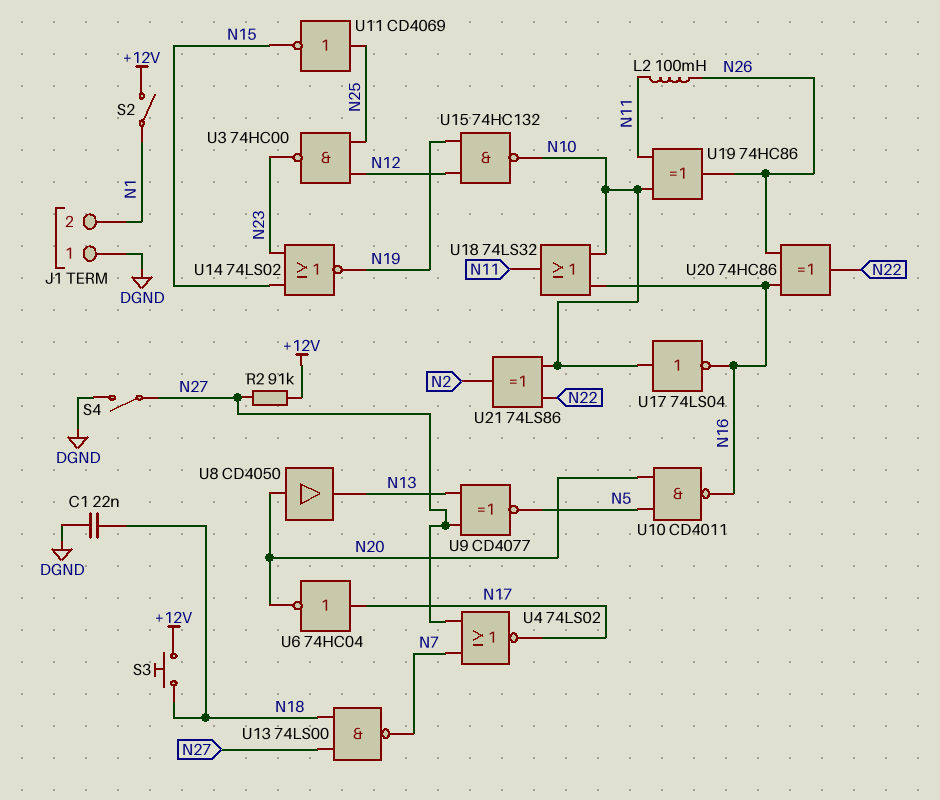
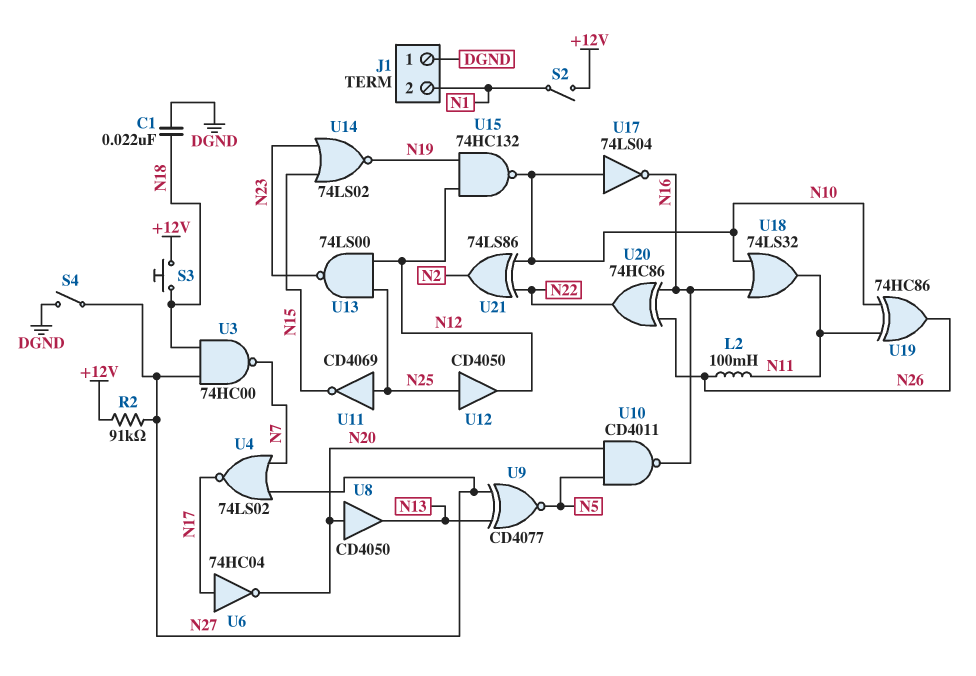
U3: NAND 74HC00 (in N12, in N25, out N23) -> NAND 74HC00 (in N18, in N27, out N7)
U12: none -> buffer CD4050 (in N25, out N12)
U13: NAND 74LS00 (in N18, in N27, out N7) -> NAND 74LS00 (in N12, in N25, out N23)

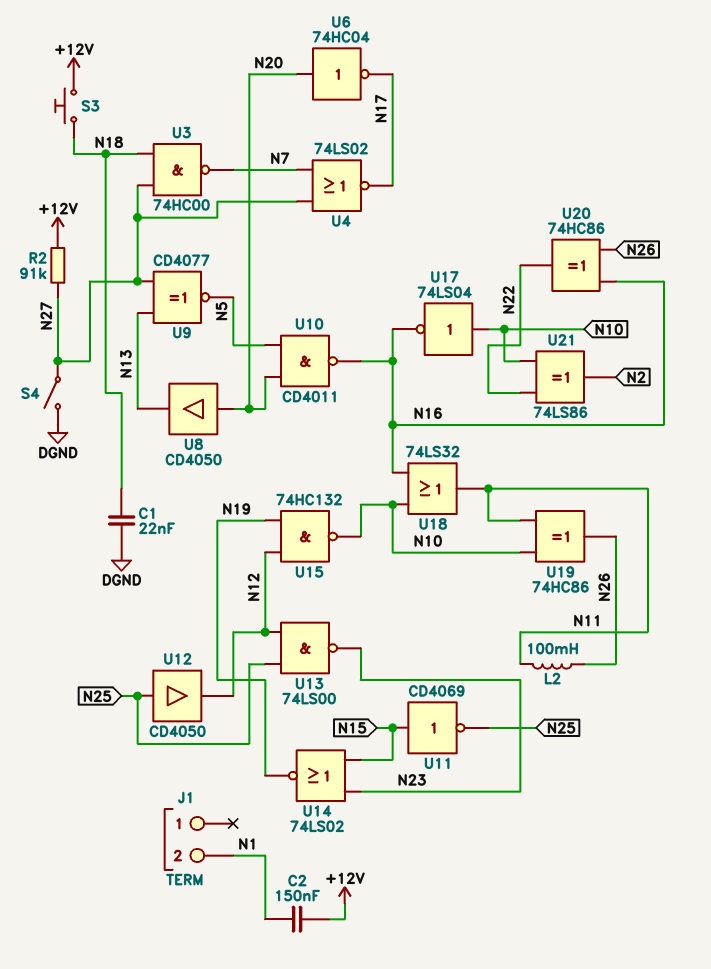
C2: none -> 150nF (+12V, N1)
J1 pin 1: DGND -> none
S2: switch (+12V, N1) -> none
U6: NOT 74HC04 (in N17, out N20) -> NOT 74HC04 (in N20, out N17)
U11: NOT CD4069 (in N25, out N15) -> NOT CD4069 (in N15, out N25)

